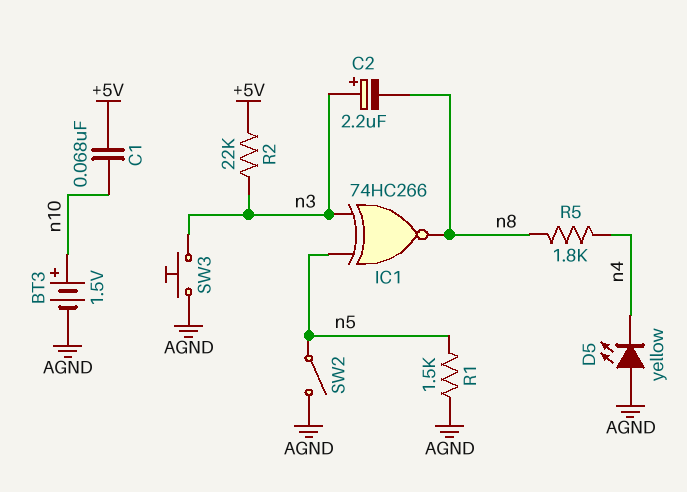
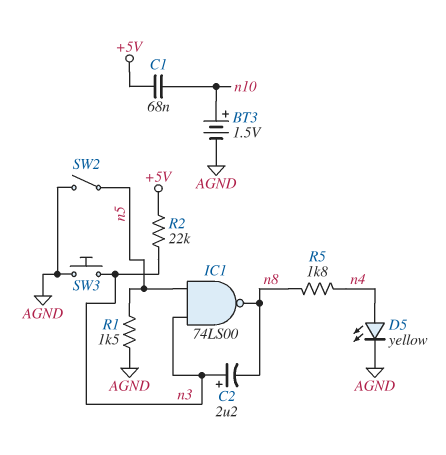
D5: LED yellow (A AGND, K n4) -> LED yellow (A n4, K AGND)
IC1: XNOR 74HC266 (in n3, in n5, out n8) -> NAND 74LS00 (in n3, in n5, out n8)

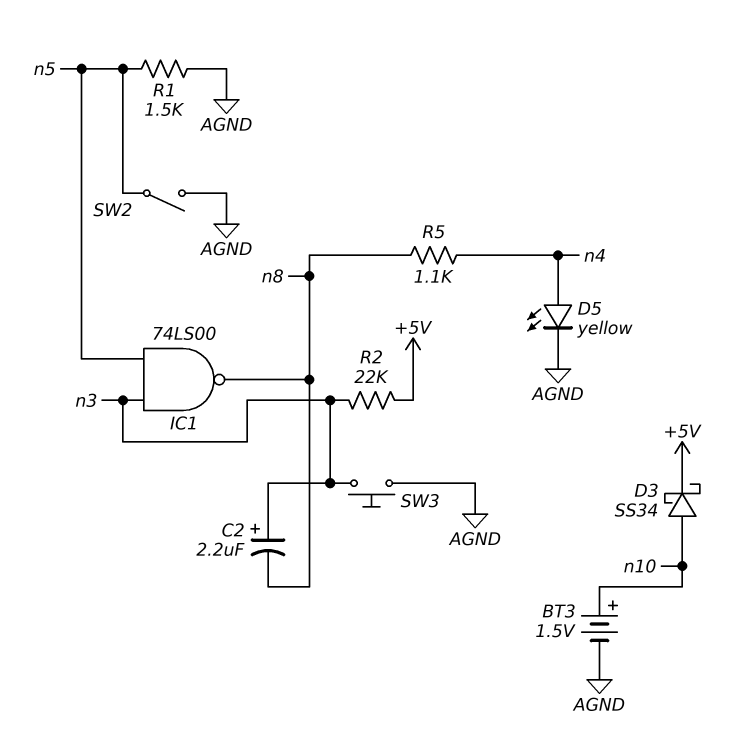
C1: 68nF (+5V, n10) -> none
D3: none -> schottky SS34 (A n10, K +5V)
R5: 1.8k (n4, n8) -> 1.1k (n4, n8)

